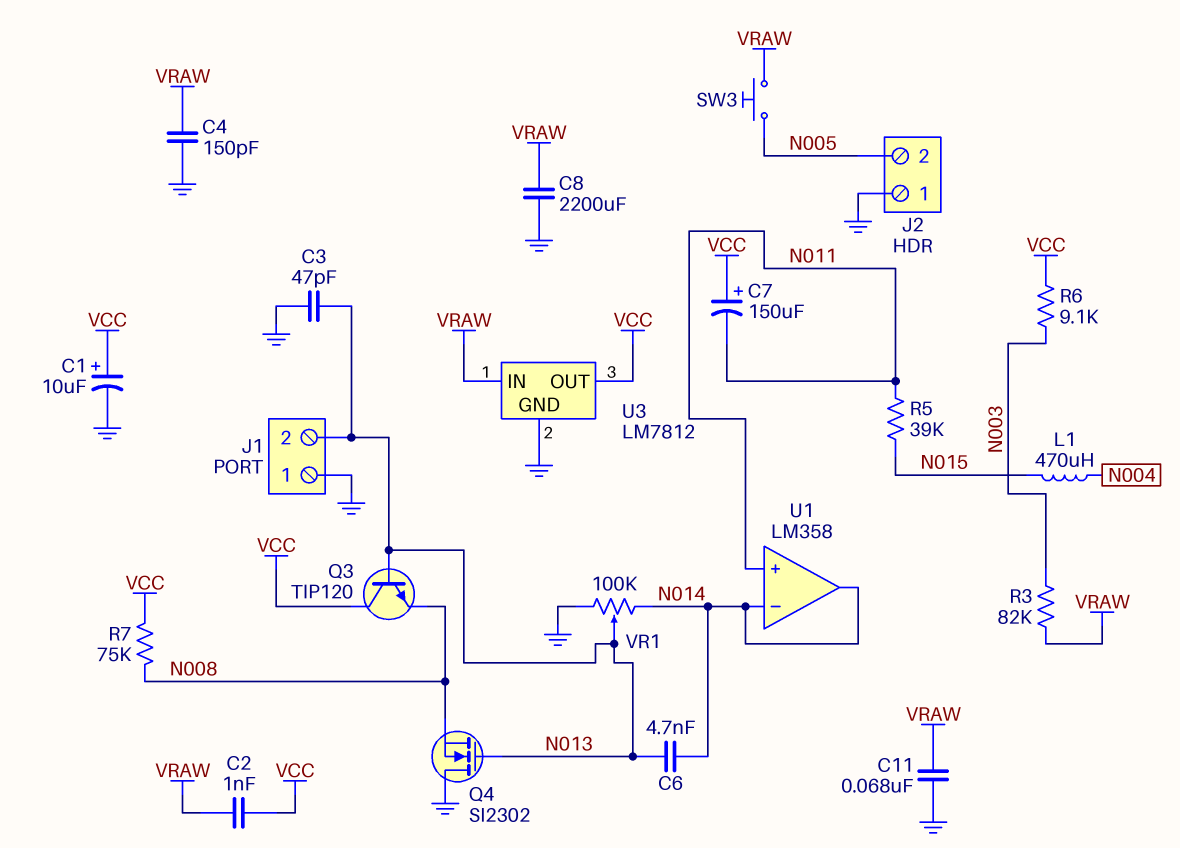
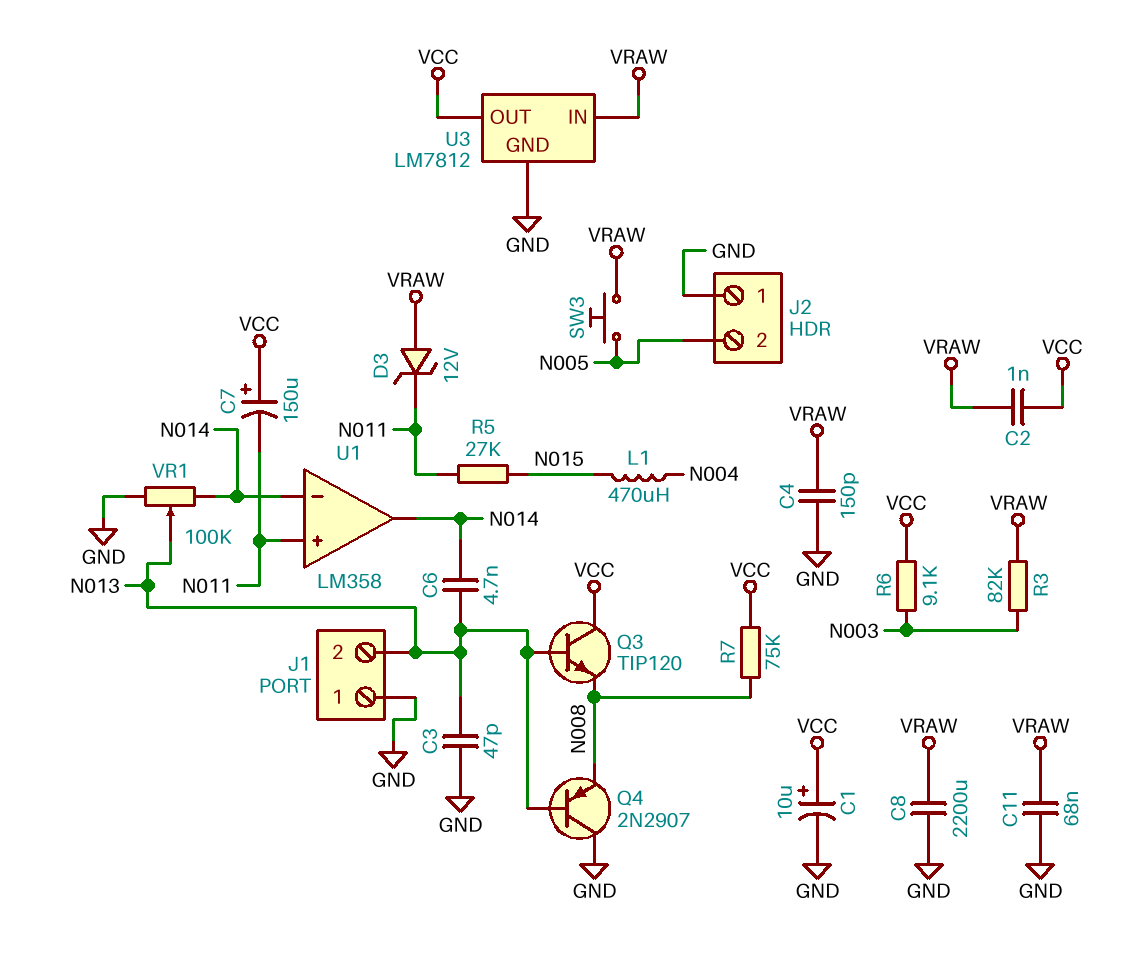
D3: none -> zener 12V (A VRAW, K N011)
Q4: NMOS SI2302 (G N013, D GND, S N008) -> PNP 2N2907 (B N013, C GND, E N008)
R5: 39k (N011, N015) -> 27k (N011, N015)

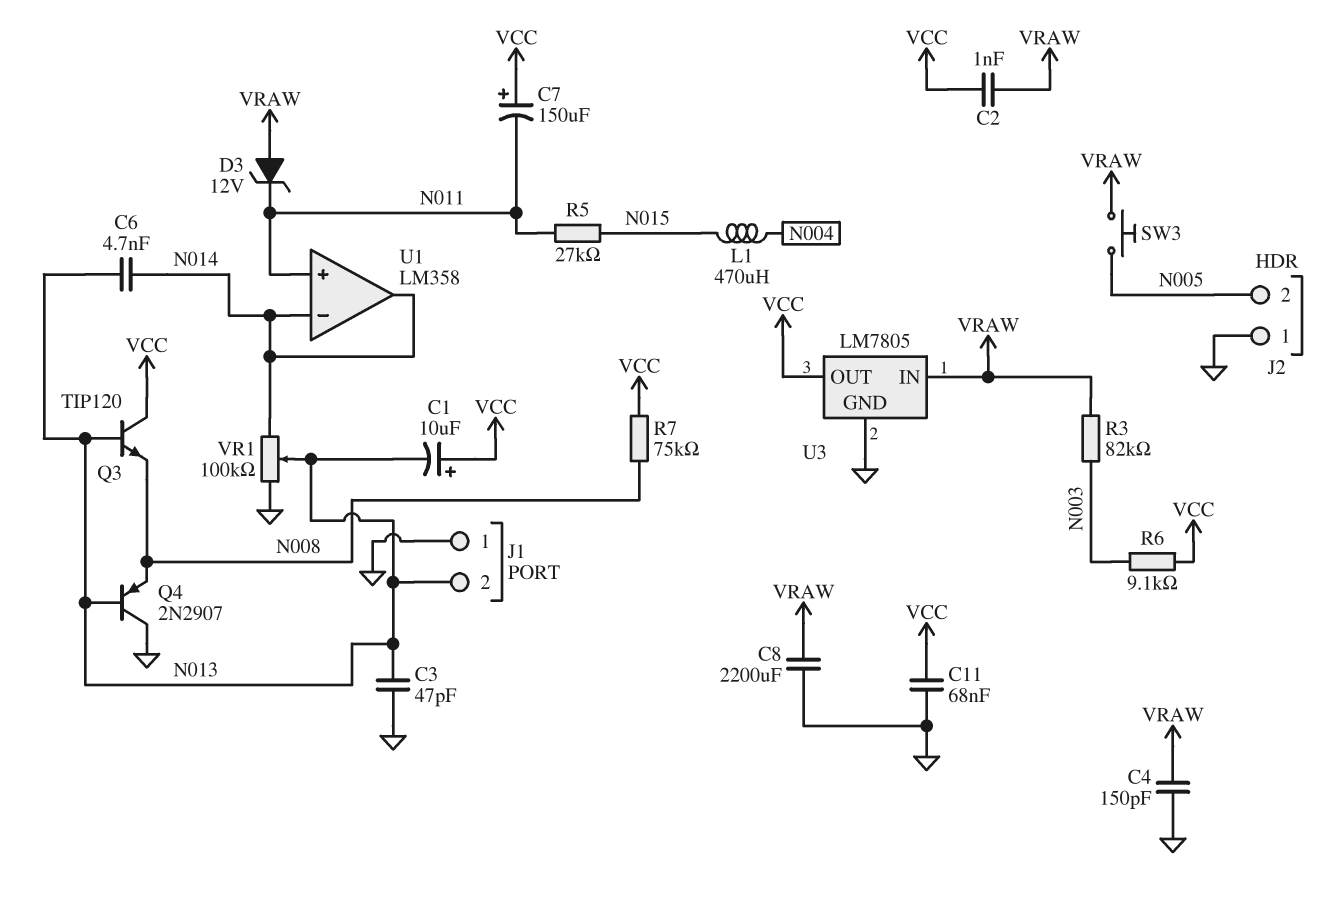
C1: 10uF (plus VCC, minus GND) -> 10uF (plus VCC, minus N013)
C11: 68nF (GND, VRAW) -> 68nF (GND, VCC)
U3: LM7812 -> LM7805

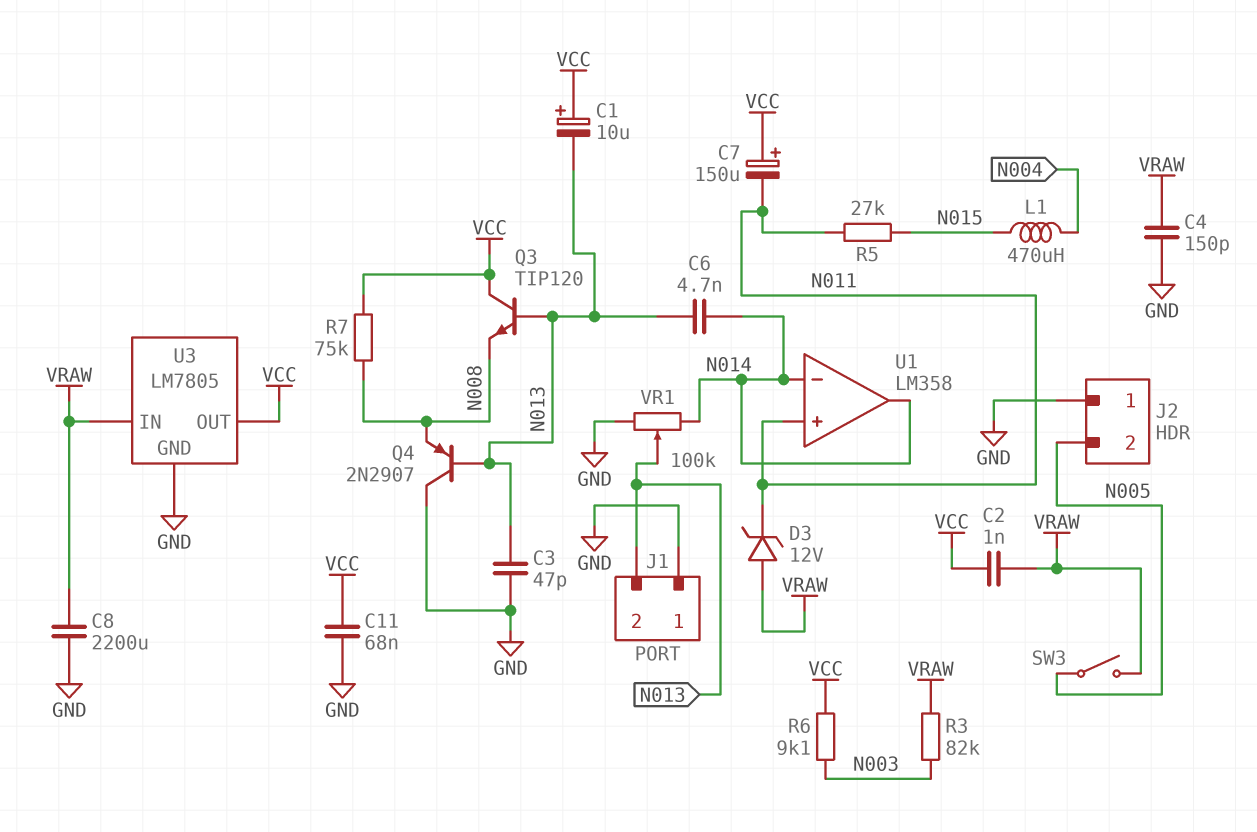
SW3: button (N005, VRAW) -> switch (N005, VRAW)

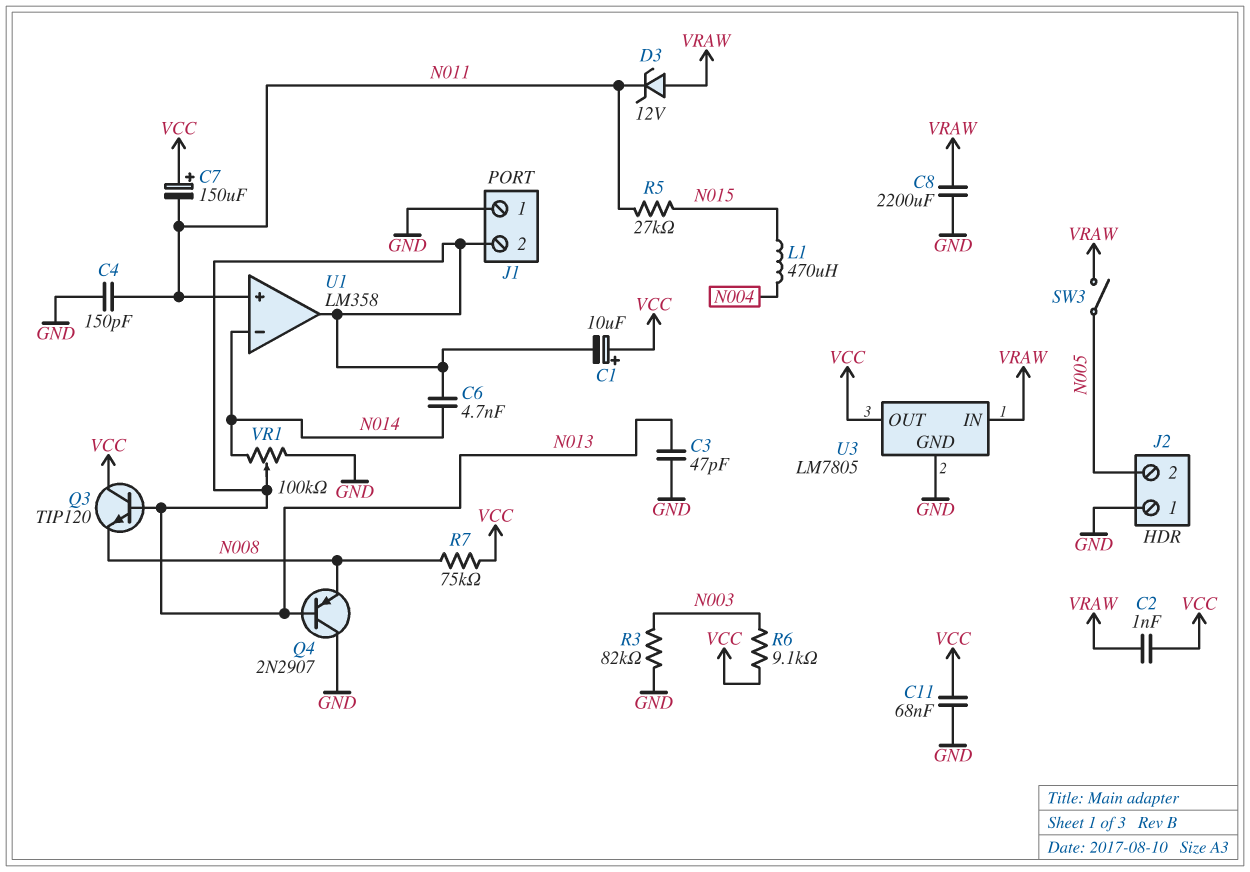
C4: 150pF (GND, VRAW) -> 150pF (GND, N011)
R3: 82k (N003, VRAW) -> 82k (GND, N003)
U1 pin out: N014 -> N013

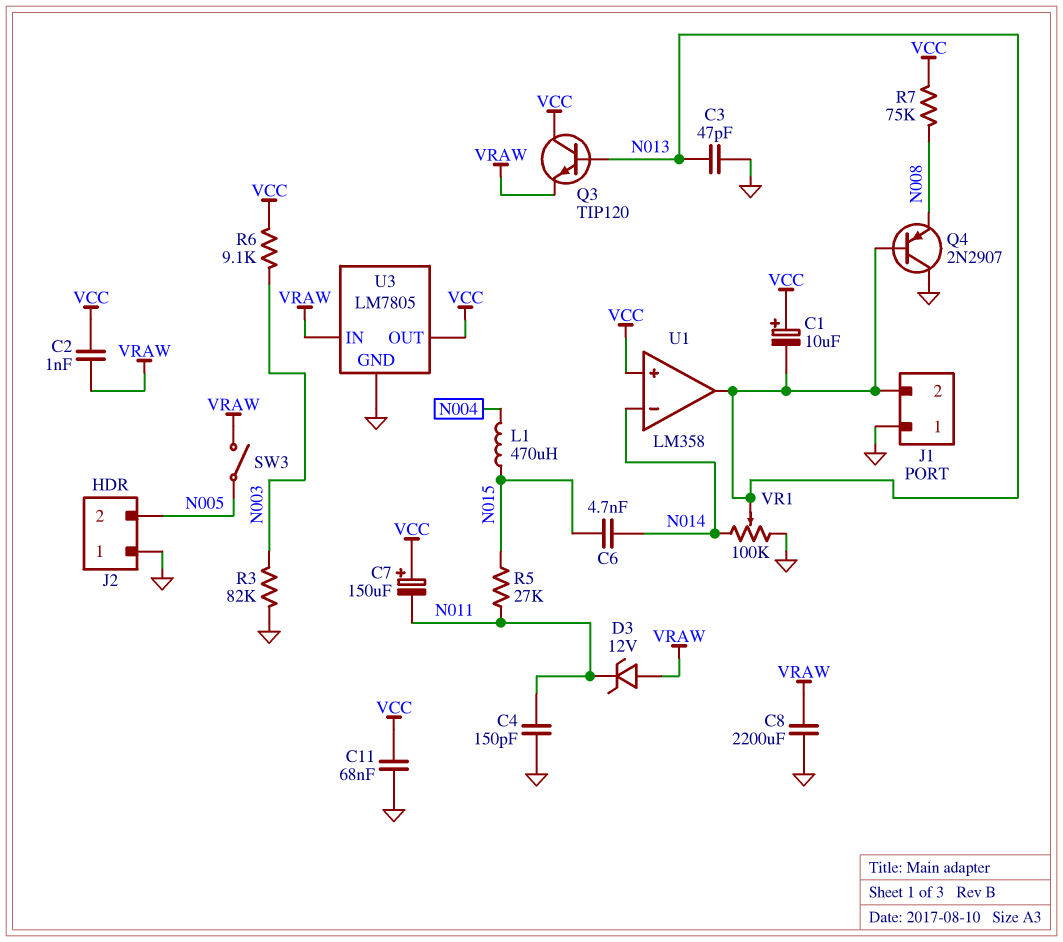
C6: 4.7nF (N013, N014) -> 4.7nF (N014, N015)
Q3: NPN TIP120 (B N013, C VCC, E N008) -> NPN TIP120 (B N013, C VCC, E VRAW)
U1 pin in+: N011 -> VCC

